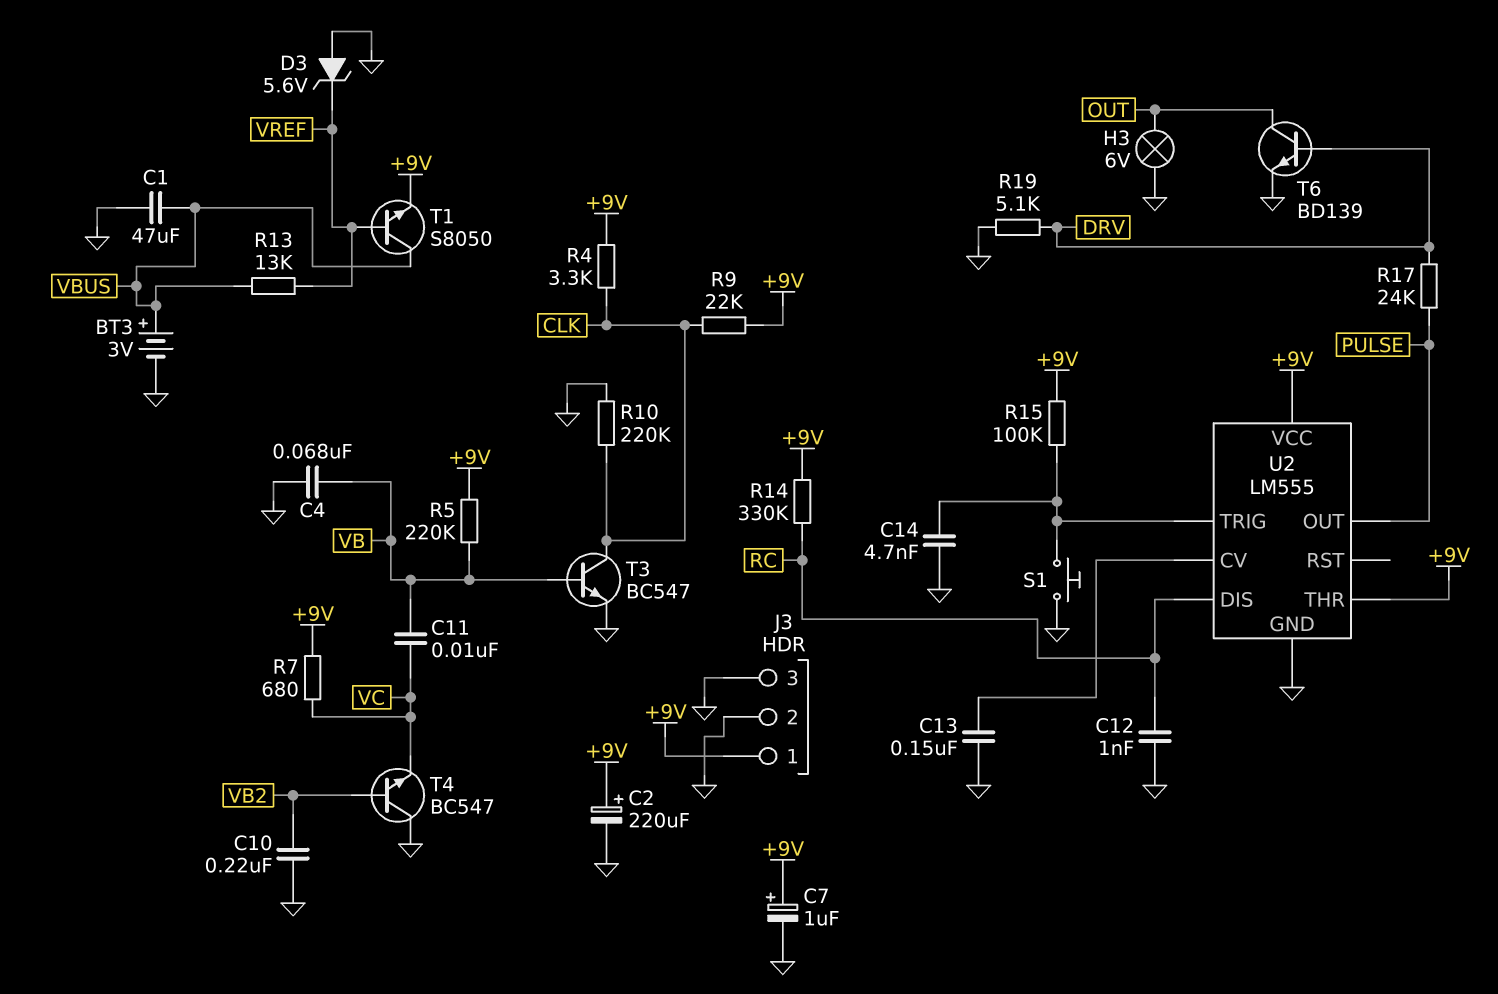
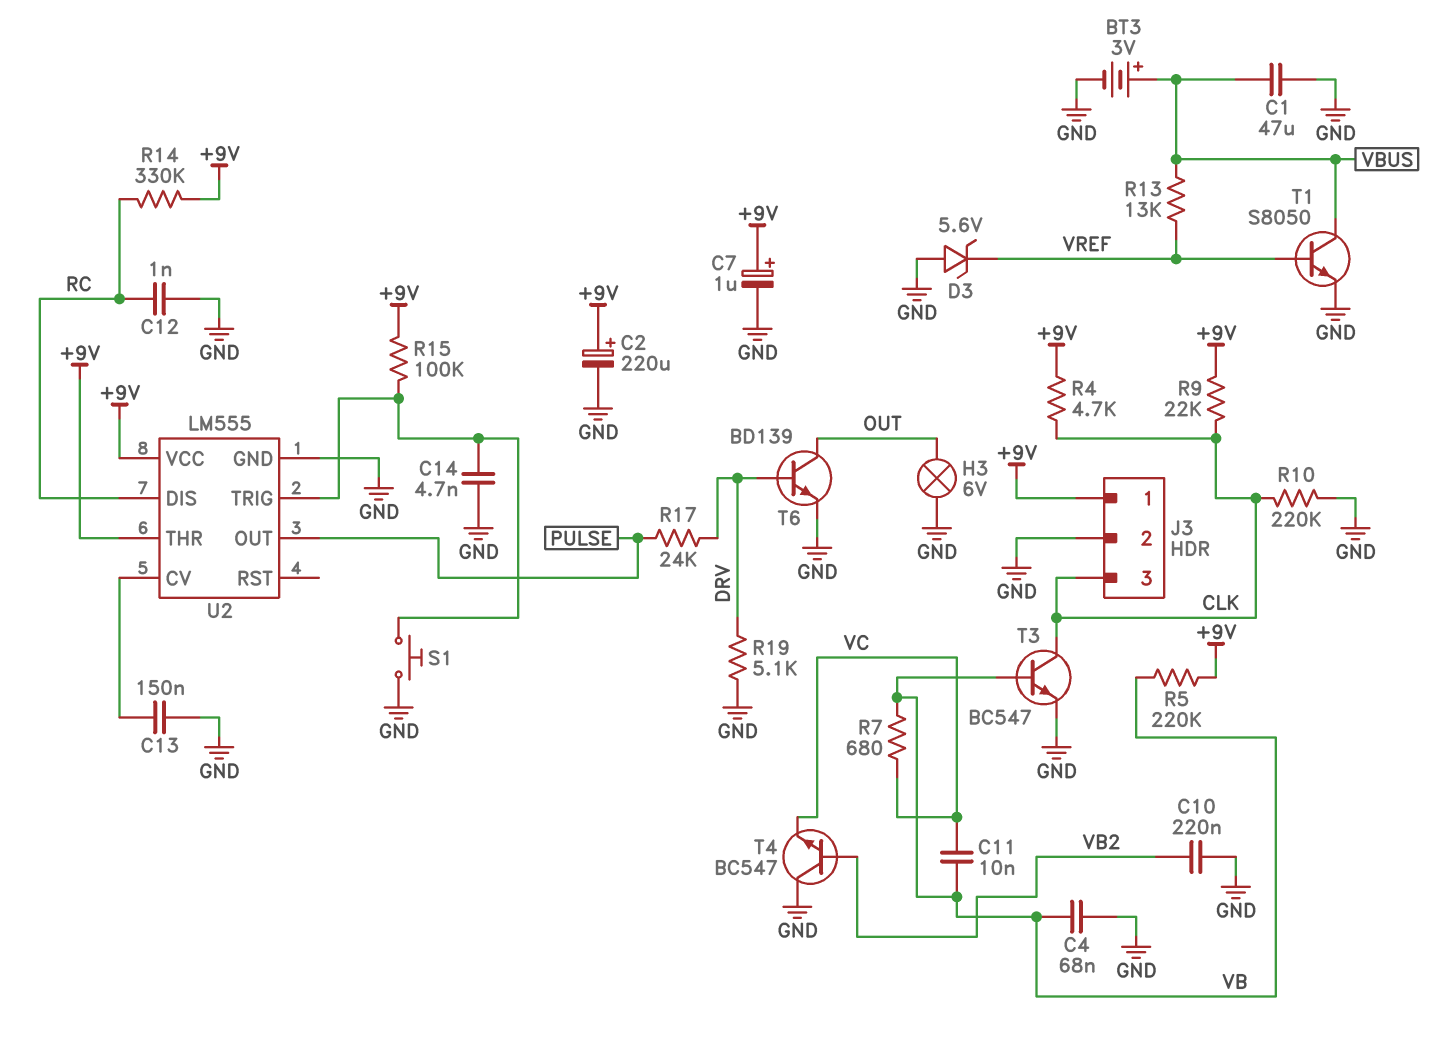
J3 pin 3: GND -> CLK
R4: 3.3k (+9V, CLK) -> 4.7k (+9V, CLK)
R7: 680 (+9V, VC) -> 680 (VB, VC)
T1: NPN S8050 (B VREF, C VBUS, E +9V) -> NPN S8050 (B VREF, C VBUS, E GND)

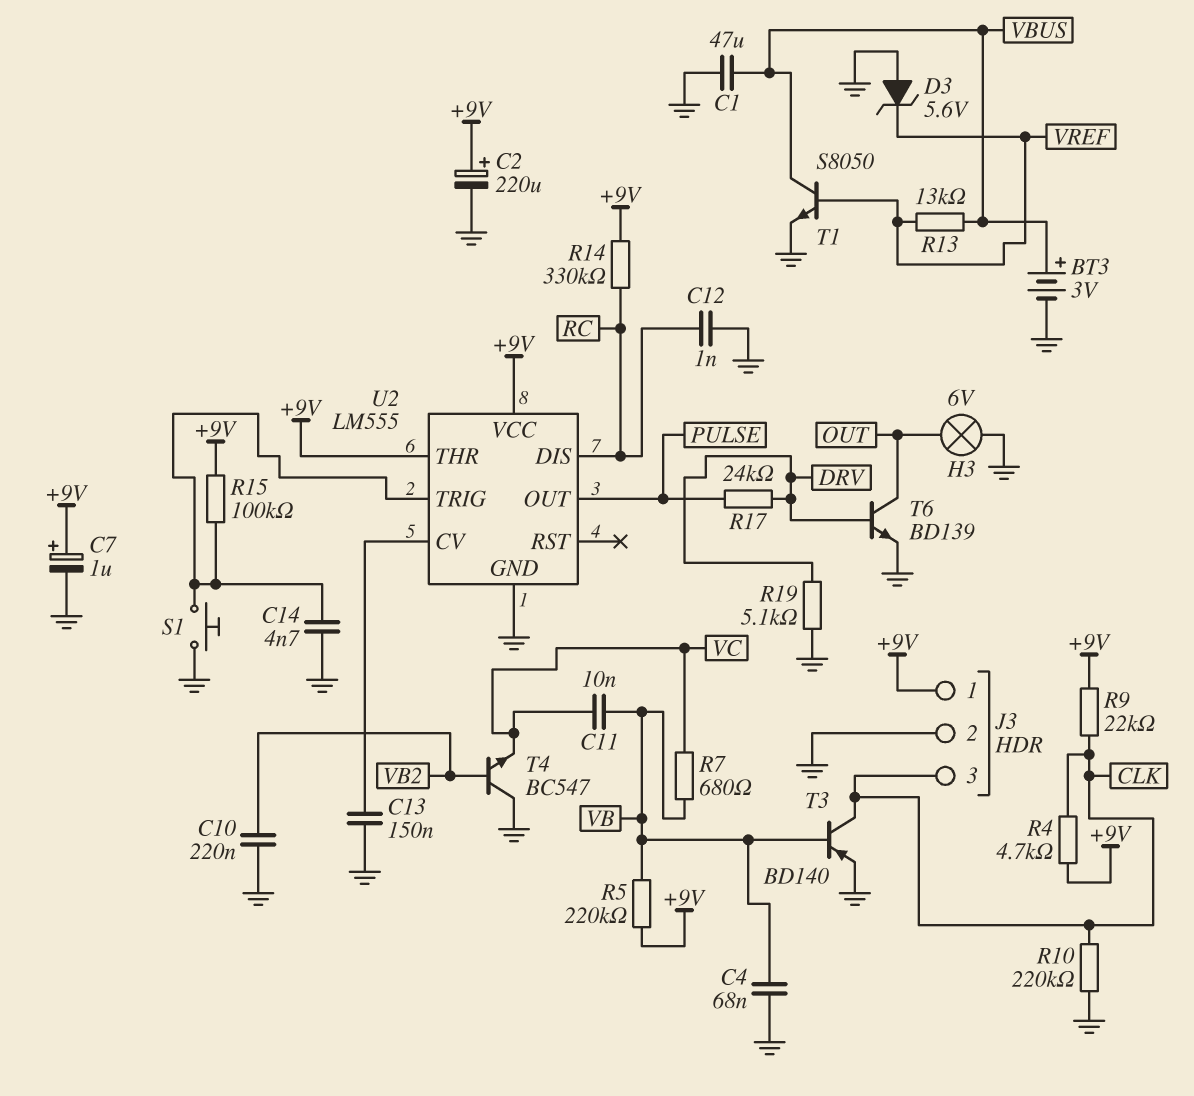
T3: NPN BC547 (B VB, C CLK, E GND) -> PNP BD140 (B VB, C CLK, E GND)

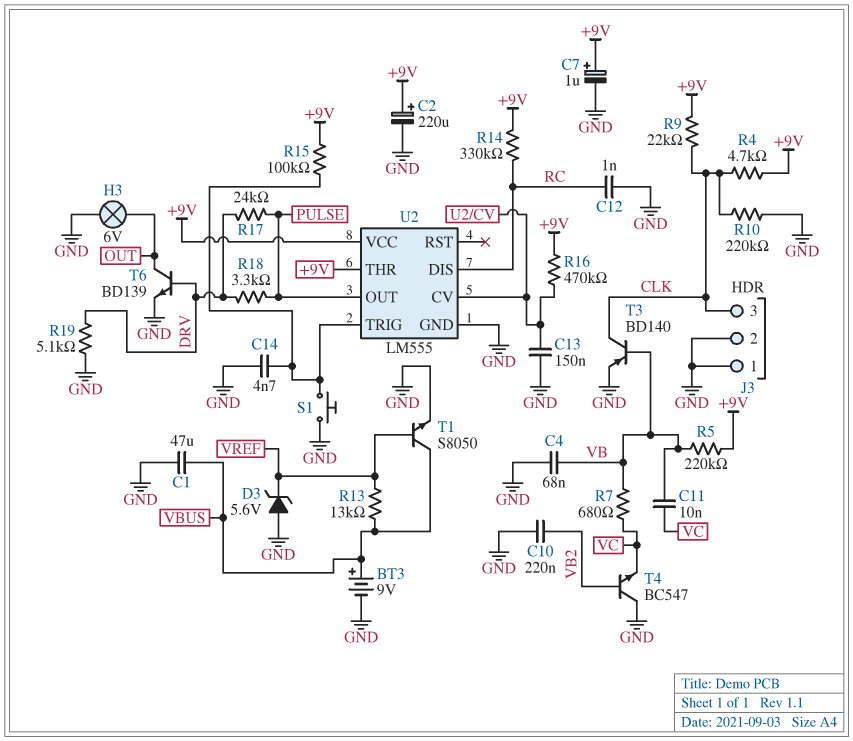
BT3: 3V (plus VBUS, minus GND) -> 9V (plus VBUS, minus GND)
J3 pin 1: +9V -> GND
R16: none -> 470k (+9V, U2/CV)
R18: none -> 3.3k (DRV, PULSE)

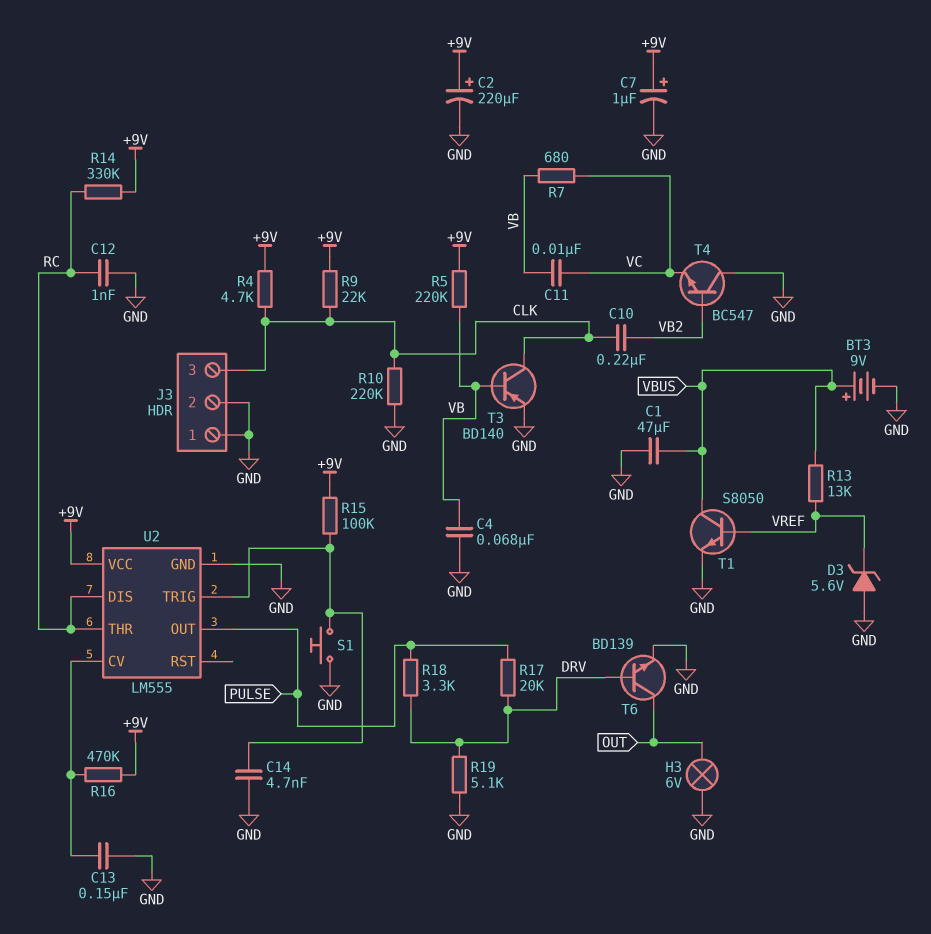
C10: 220nF (GND, VB2) -> 220nF (CLK, VB2)
R17: 24k (DRV, PULSE) -> 20k (DRV, PULSE)
U2 pin THR: +9V -> RC

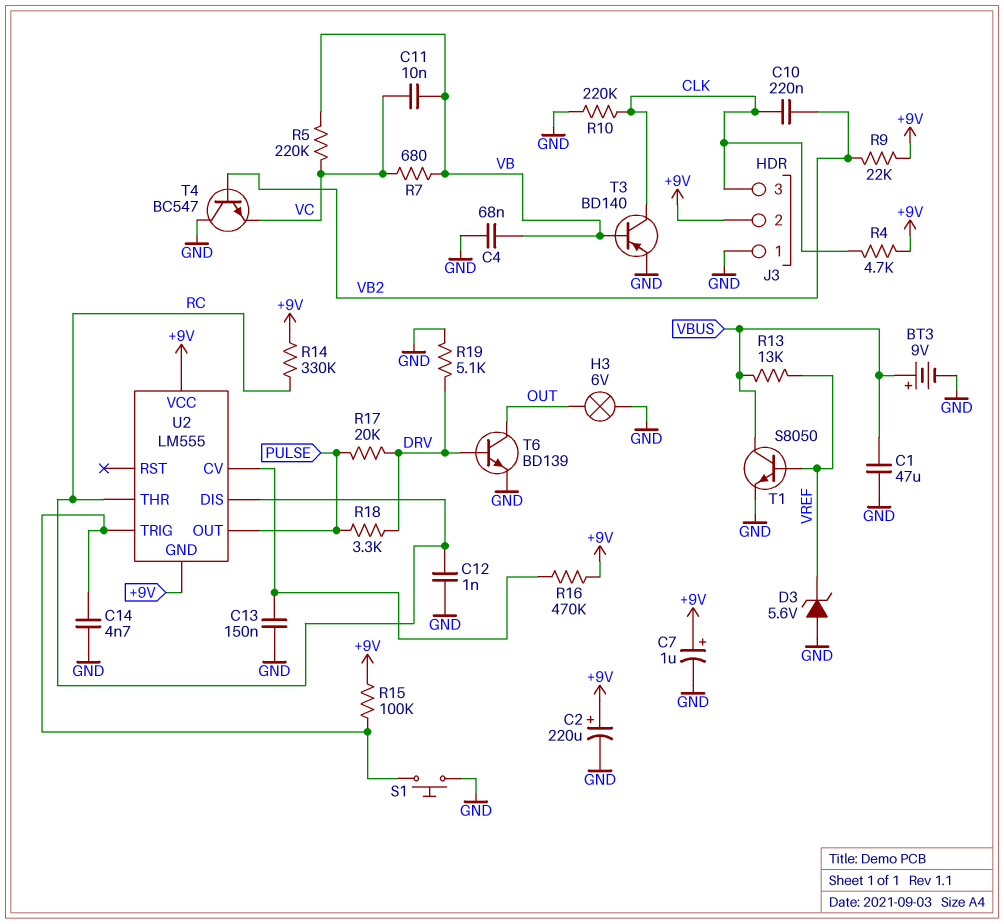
J3 pin 2: GND -> +9V
R5: 220k (+9V, VB) -> 220k (VB, VC)
R9: 22k (+9V, CLK) -> 22k (+9V, VB2)
U2 pin GND: GND -> +9V

